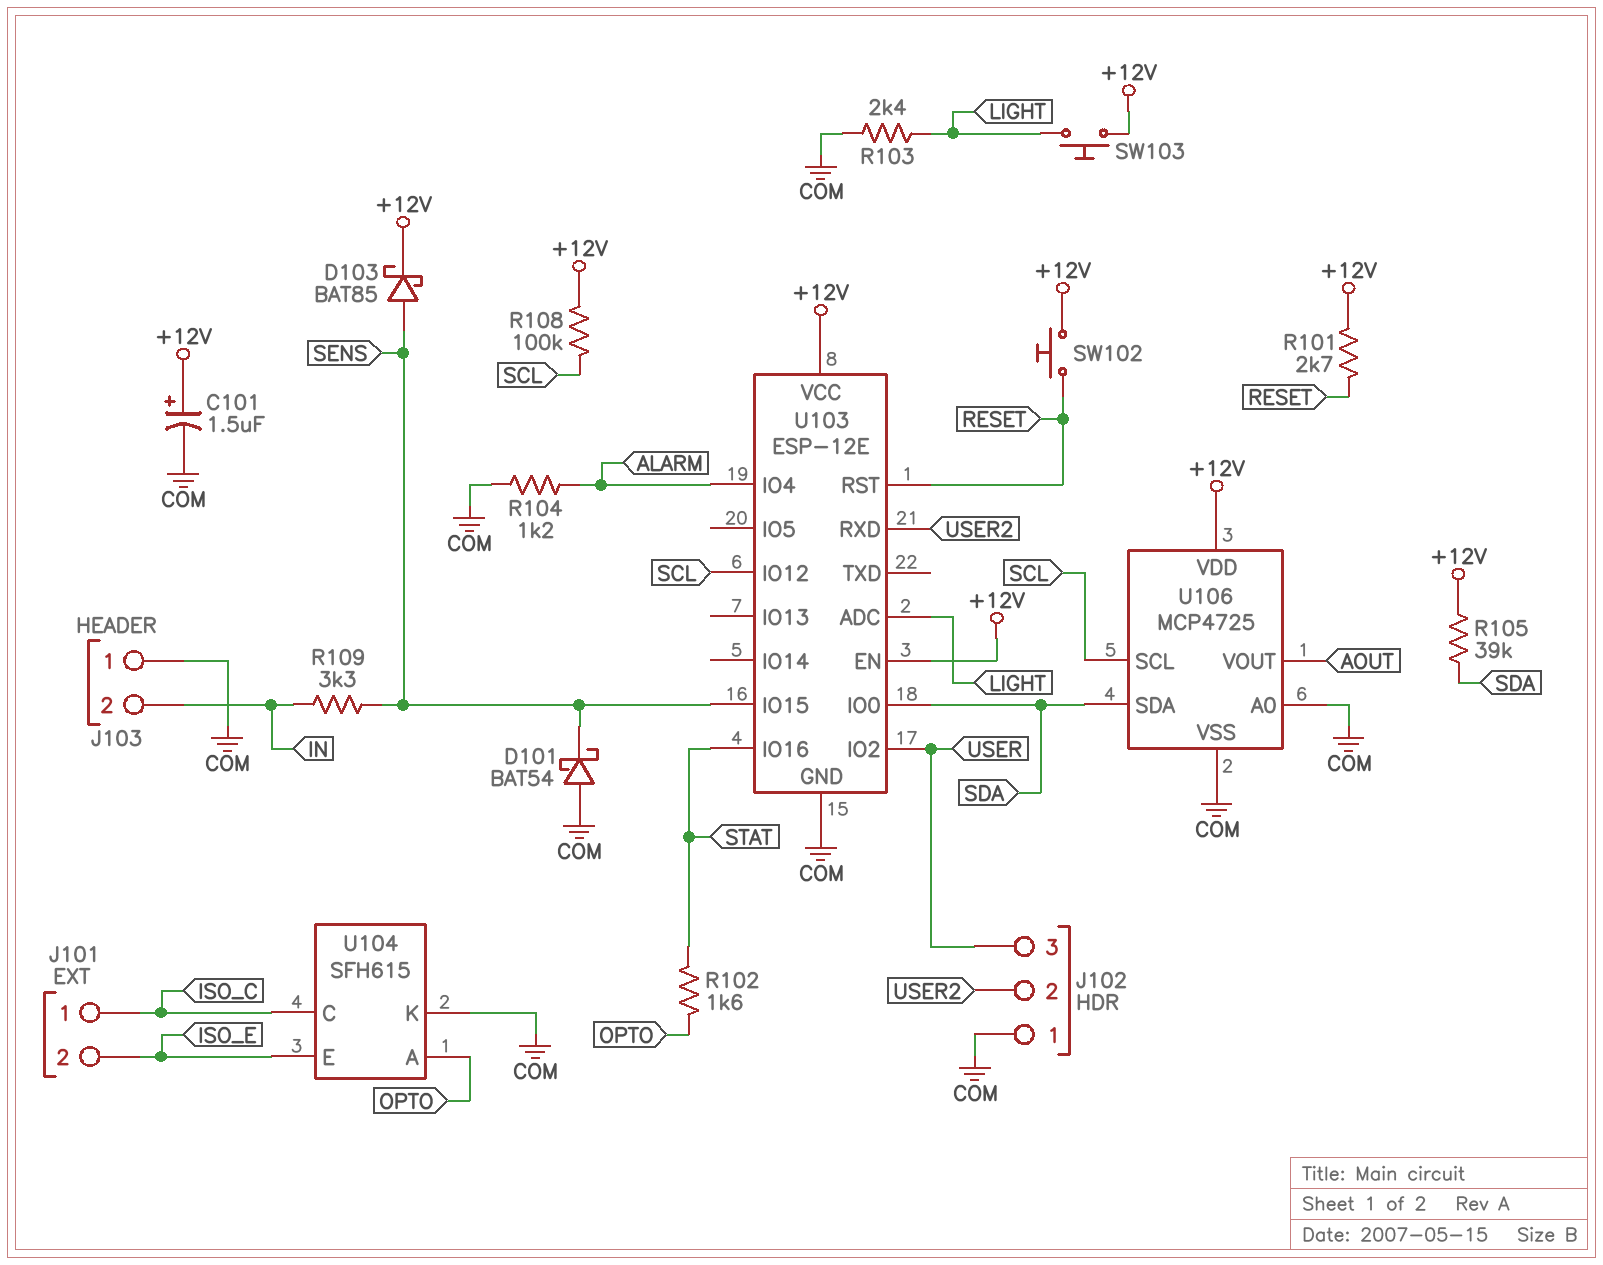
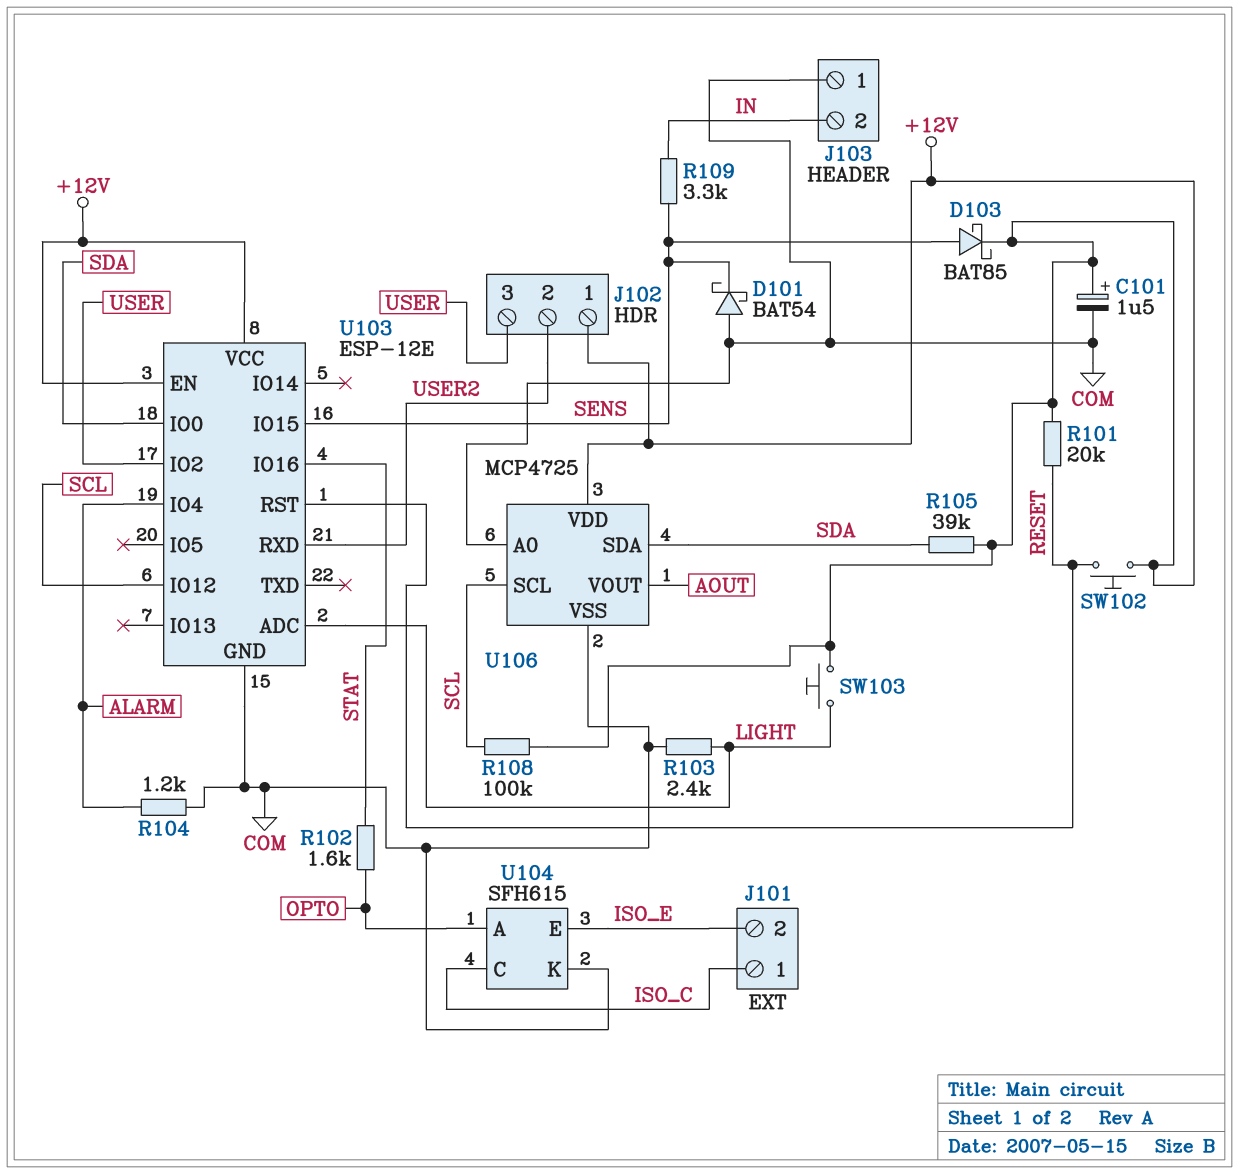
J102 pin 1: COM -> +12V
R101: 2.7k (+12V, RESET) -> 20k (+12V, RESET)

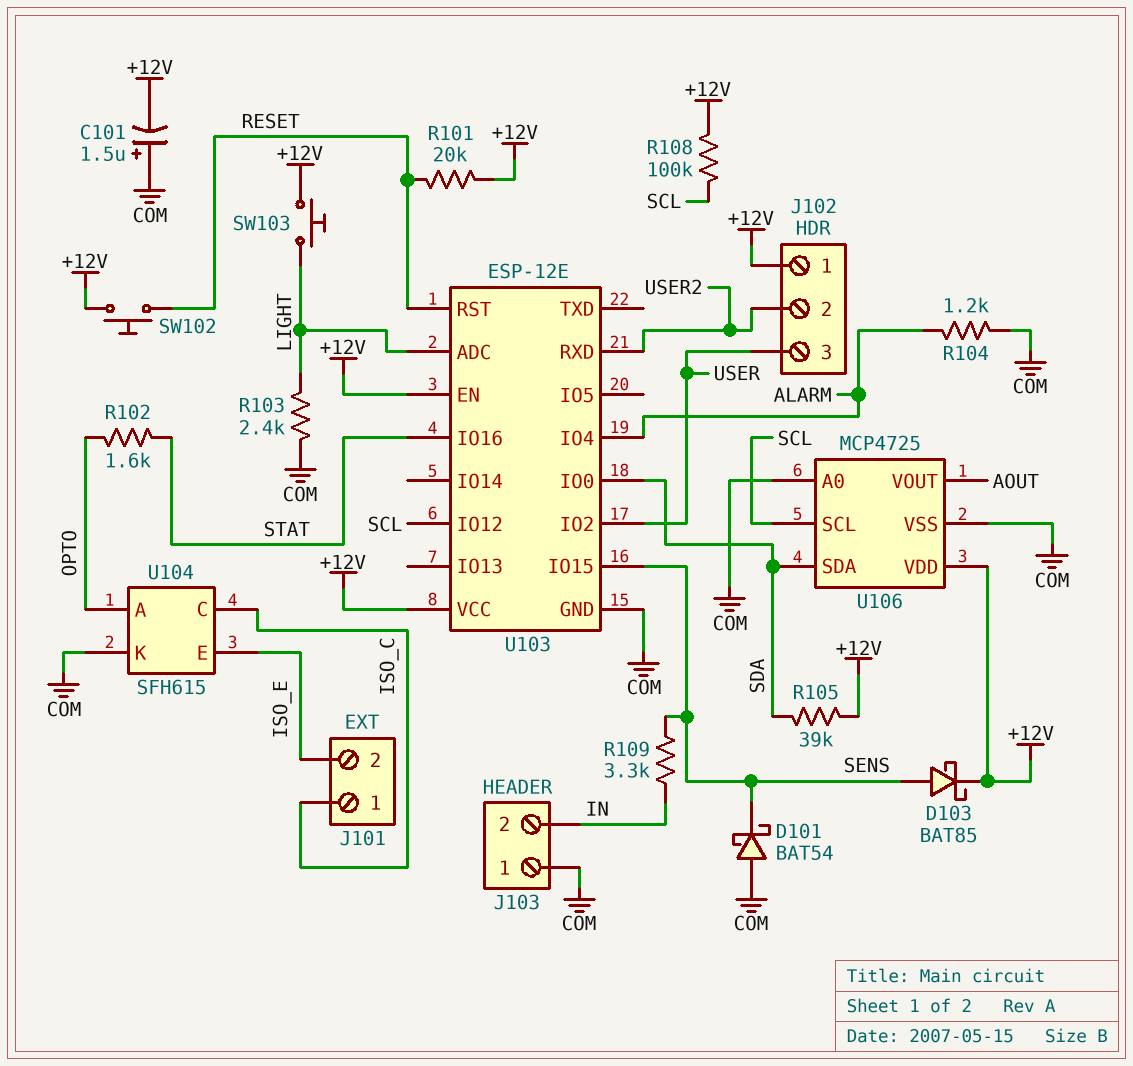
C101: 1.5uF (plus +12V, minus COM) -> 1.5uF (plus COM, minus +12V)

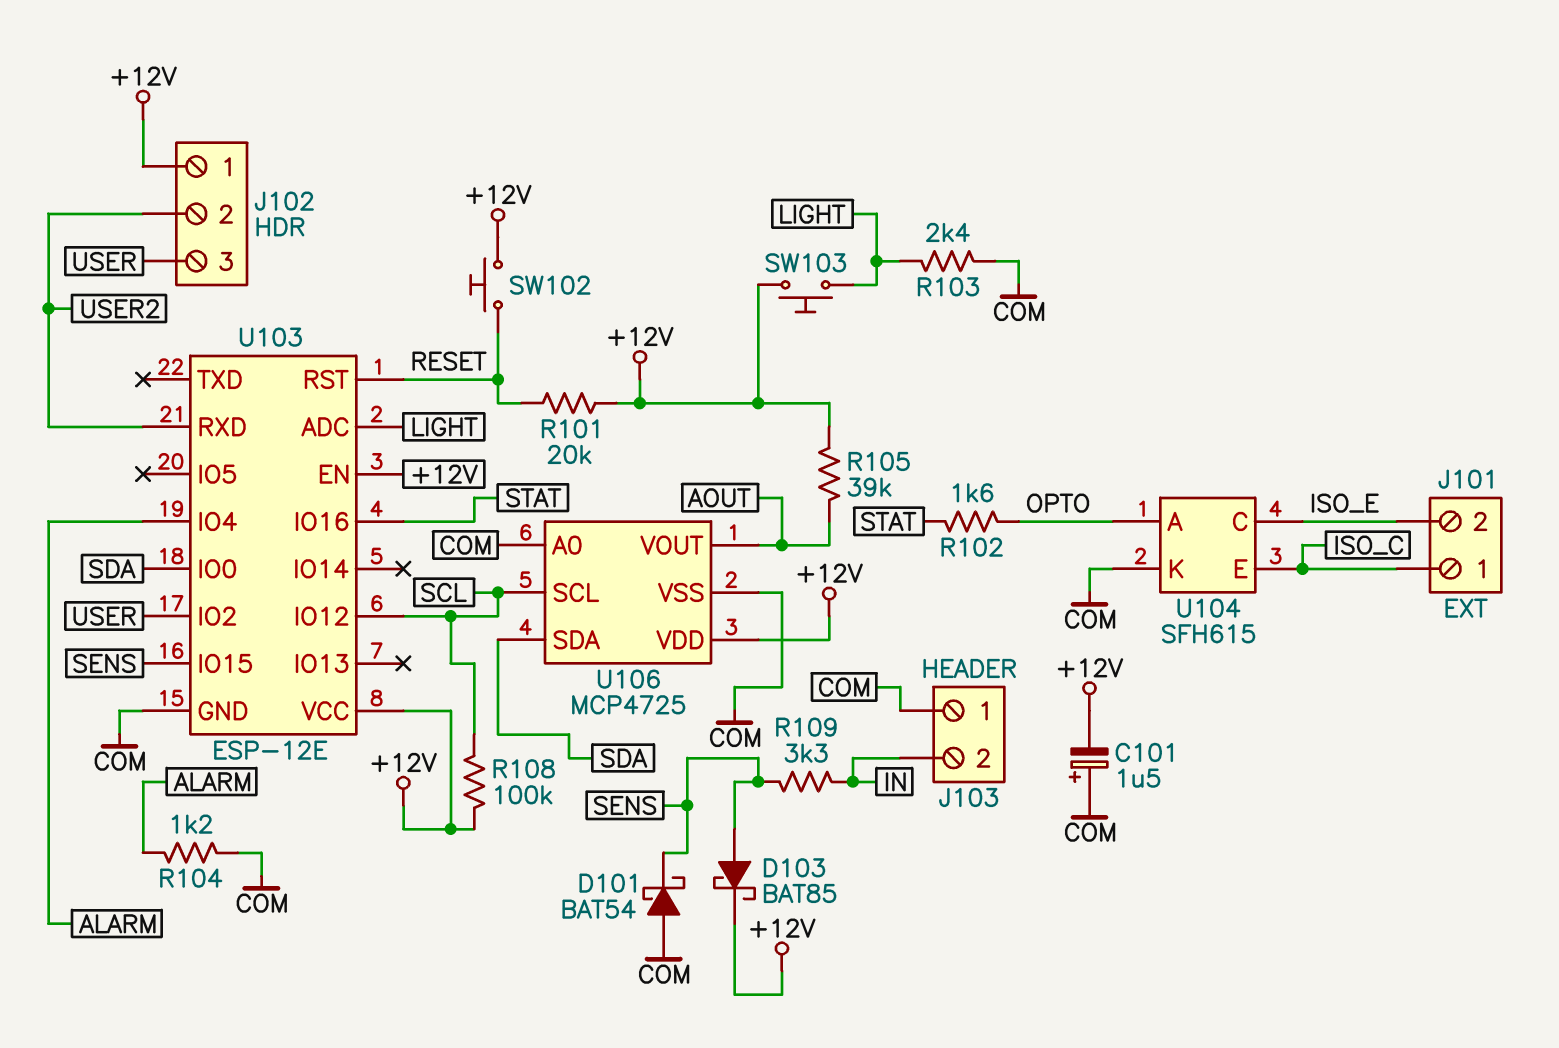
R105: 39k (+12V, SDA) -> 39k (+12V, AOUT)
U104 pin C: ISO_C -> ISO_E
U104 pin E: ISO_E -> ISO_C

